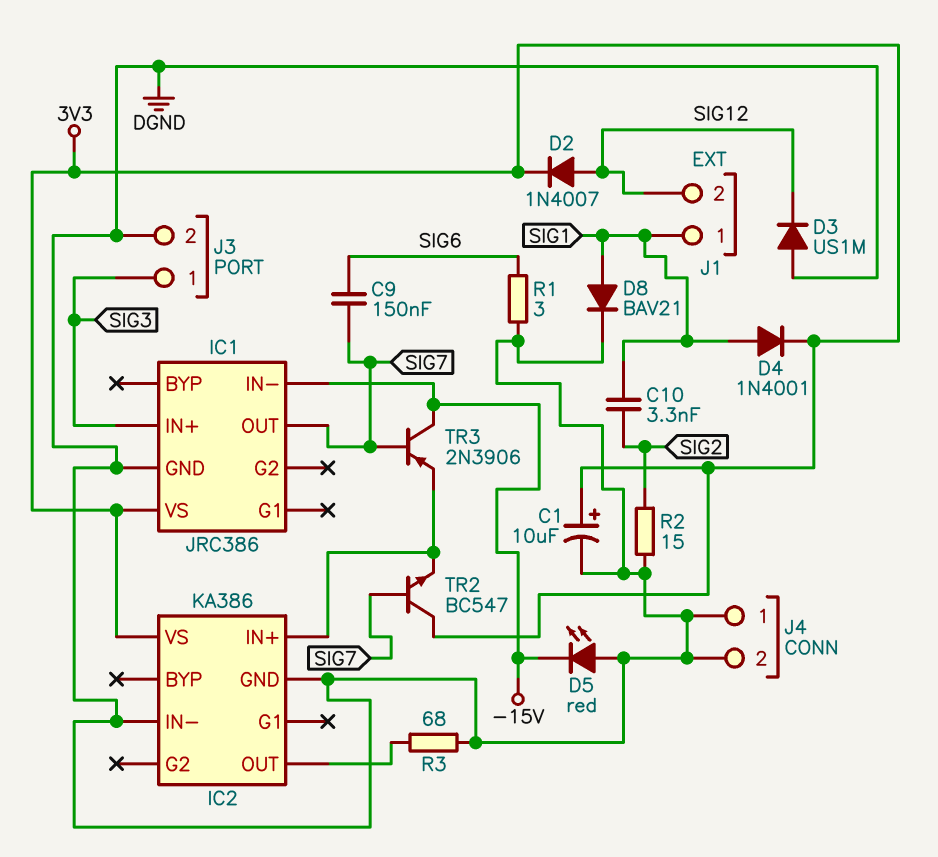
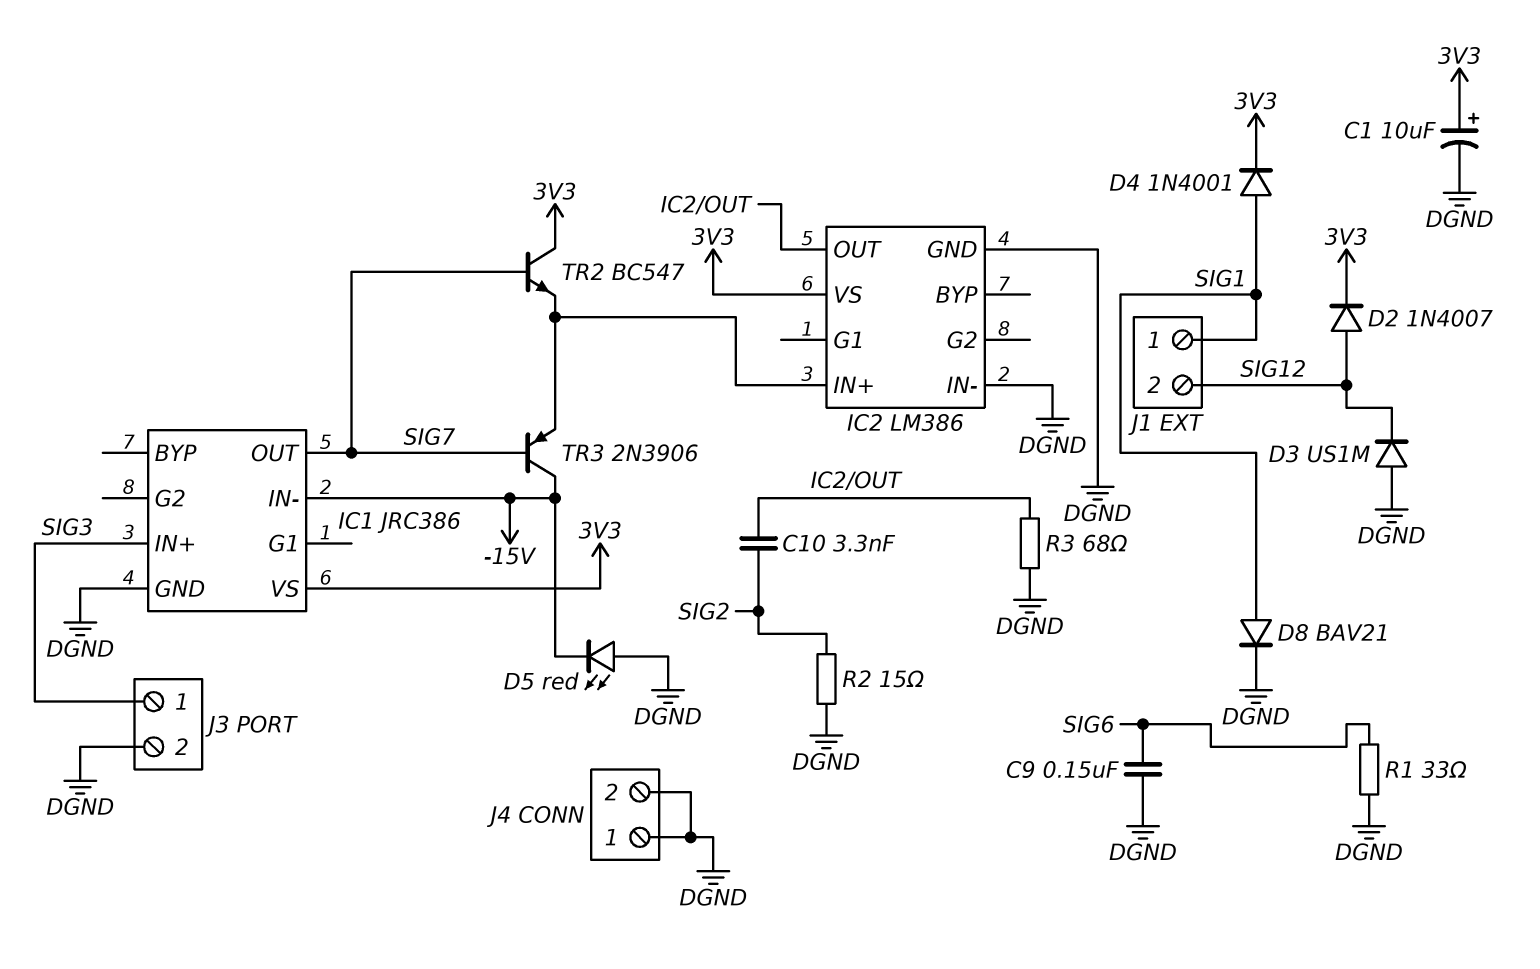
C9: 150nF (SIG6, SIG7) -> 150nF (DGND, SIG6)
C10: 3.3nF (SIG1, SIG2) -> 3.3nF (IC2/OUT, SIG2)
IC2: KA386 -> LM386
R1: 3 (DGND, SIG6) -> 33 (DGND, SIG6)

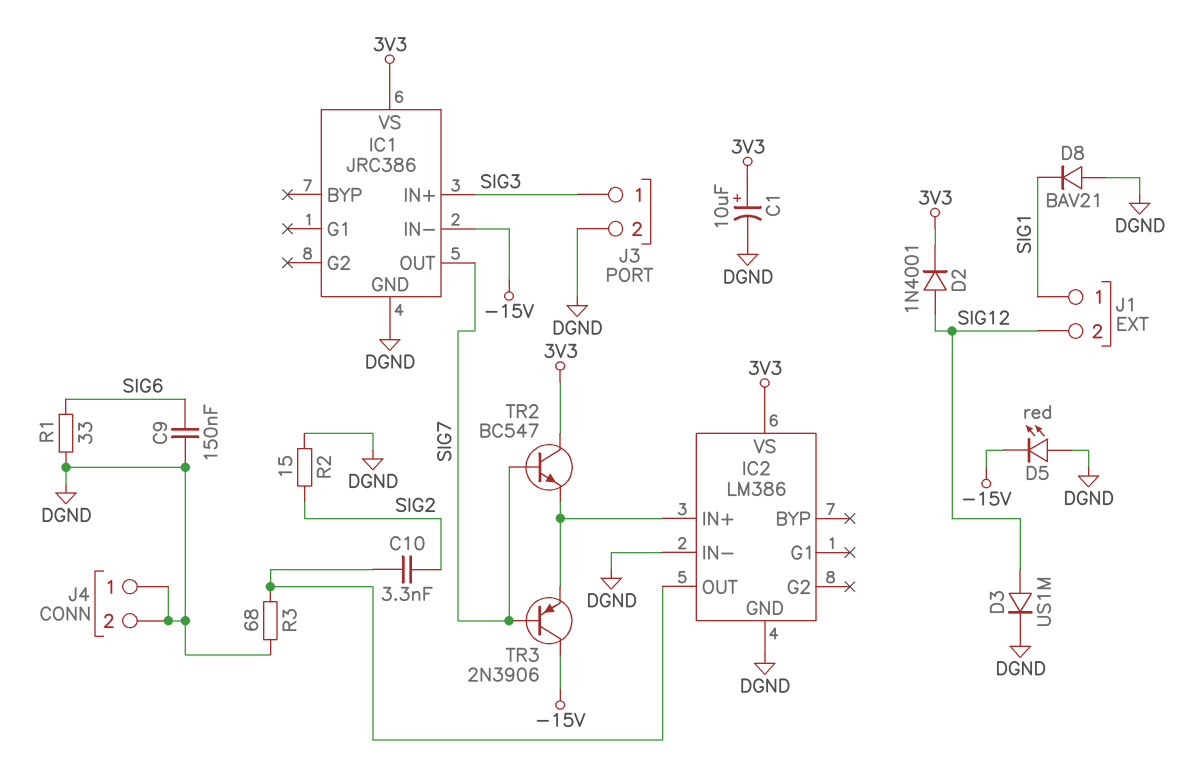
D2: diode 1N4007 (A SIG12, K 3V3) -> diode 1N4001 (A SIG12, K 3V3)
D3: diode US1M (A DGND, K SIG12) -> diode US1M (A SIG12, K DGND)
D4: diode 1N4001 (A SIG1, K 3V3) -> none
D8: diode BAV21 (A SIG1, K DGND) -> diode BAV21 (A DGND, K SIG1)

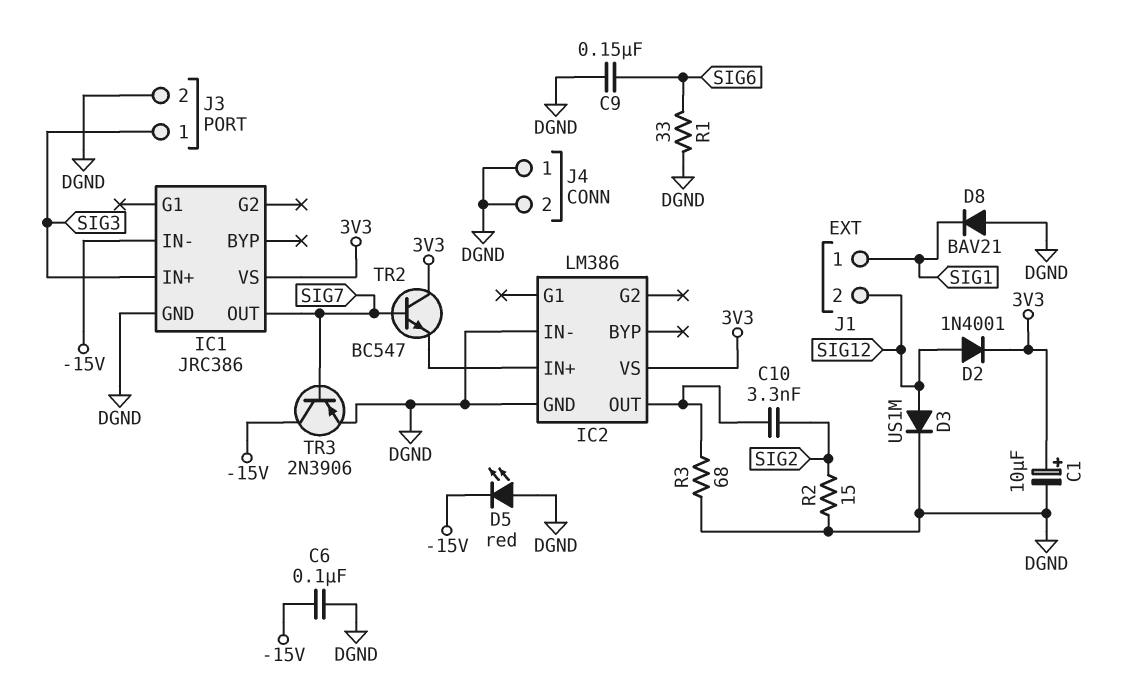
C6: none -> 100nF (-15V, DGND)
TR3: PNP 2N3906 (B SIG7, C -15V, E IC2/IN+) -> PNP 2N3906 (B SIG7, C -15V, E DGND)

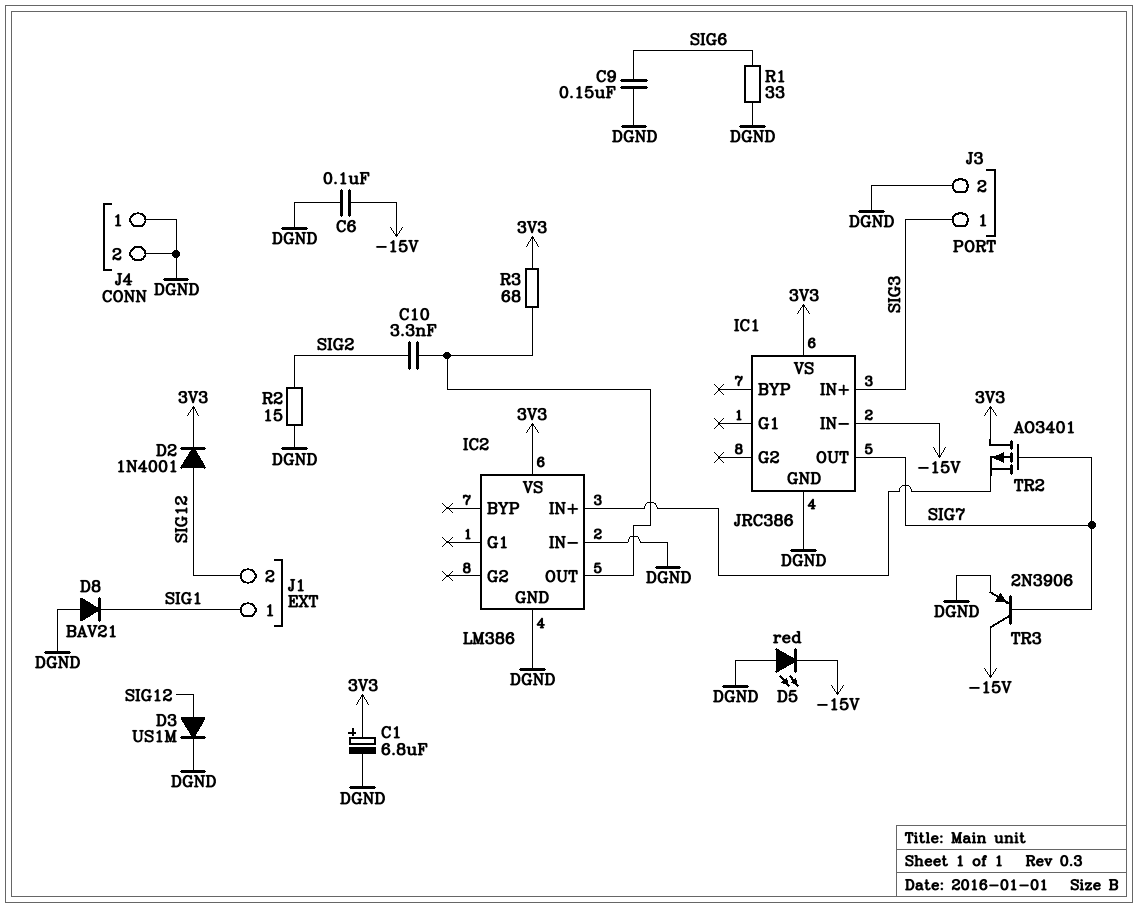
C1: 10uF (plus 3V3, minus DGND) -> 6.8uF (plus 3V3, minus DGND)
R3: 68 (DGND, IC2/OUT) -> 68 (3V3, IC2/OUT)
TR2: NPN BC547 (B SIG7, C 3V3, E IC2/IN+) -> PMOS AO3401 (G SIG7, D 3V3, S IC2/IN+)

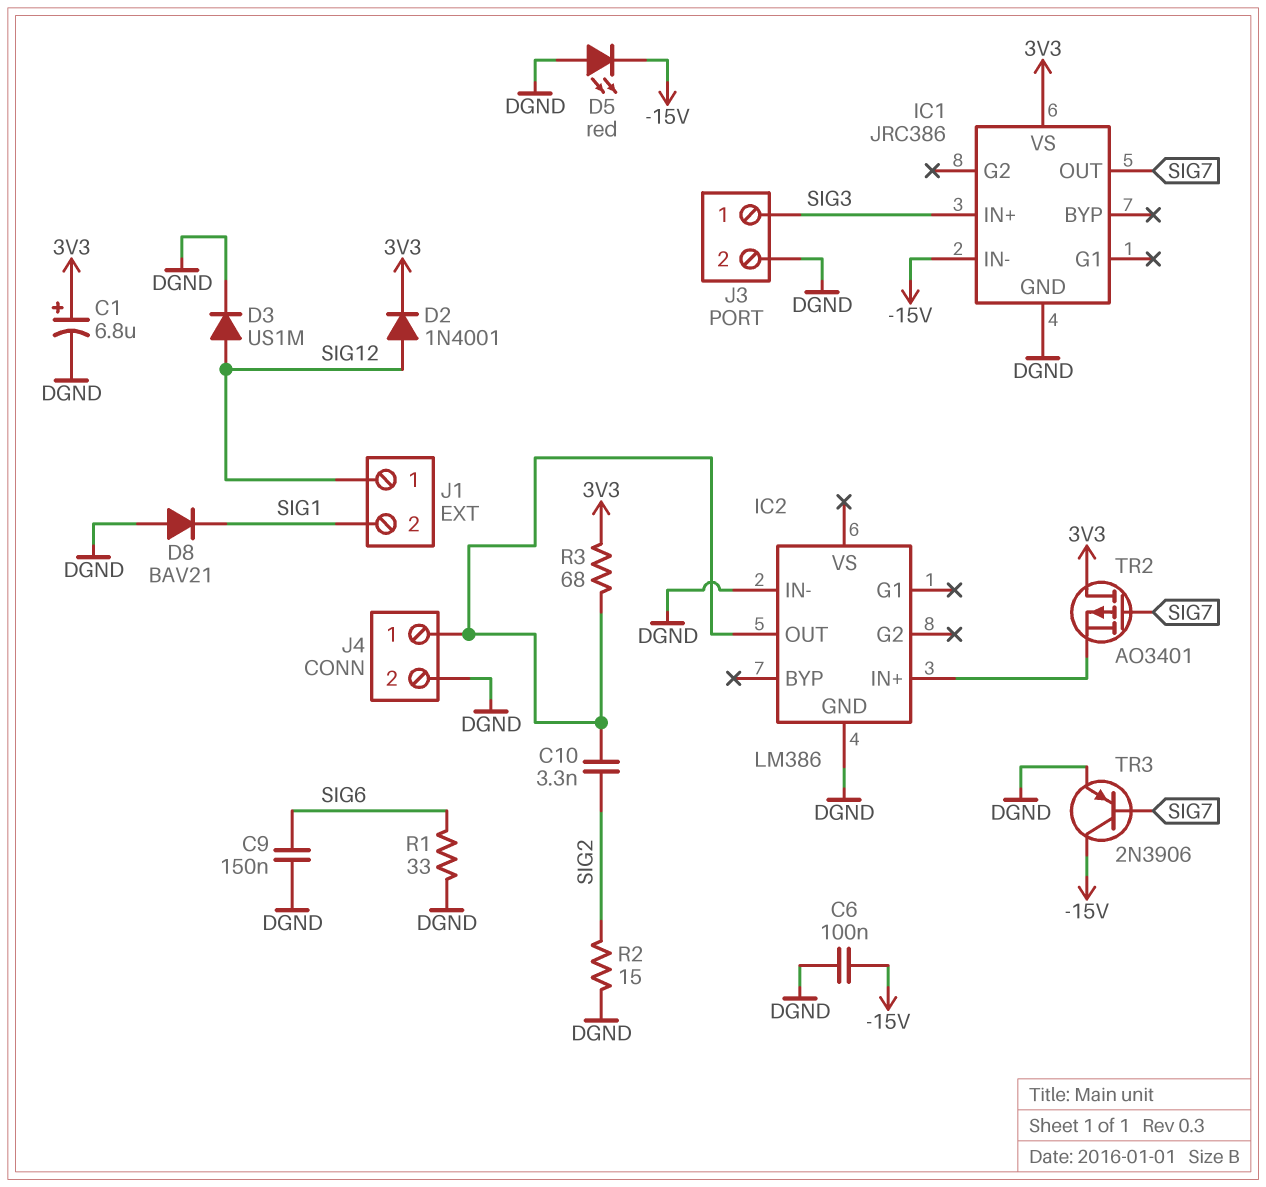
IC2 pin VS: 3V3 -> none
J1 pin 1: SIG1 -> SIG12
J1 pin 2: SIG12 -> SIG1
J4 pin 1: DGND -> IC2/OUT

